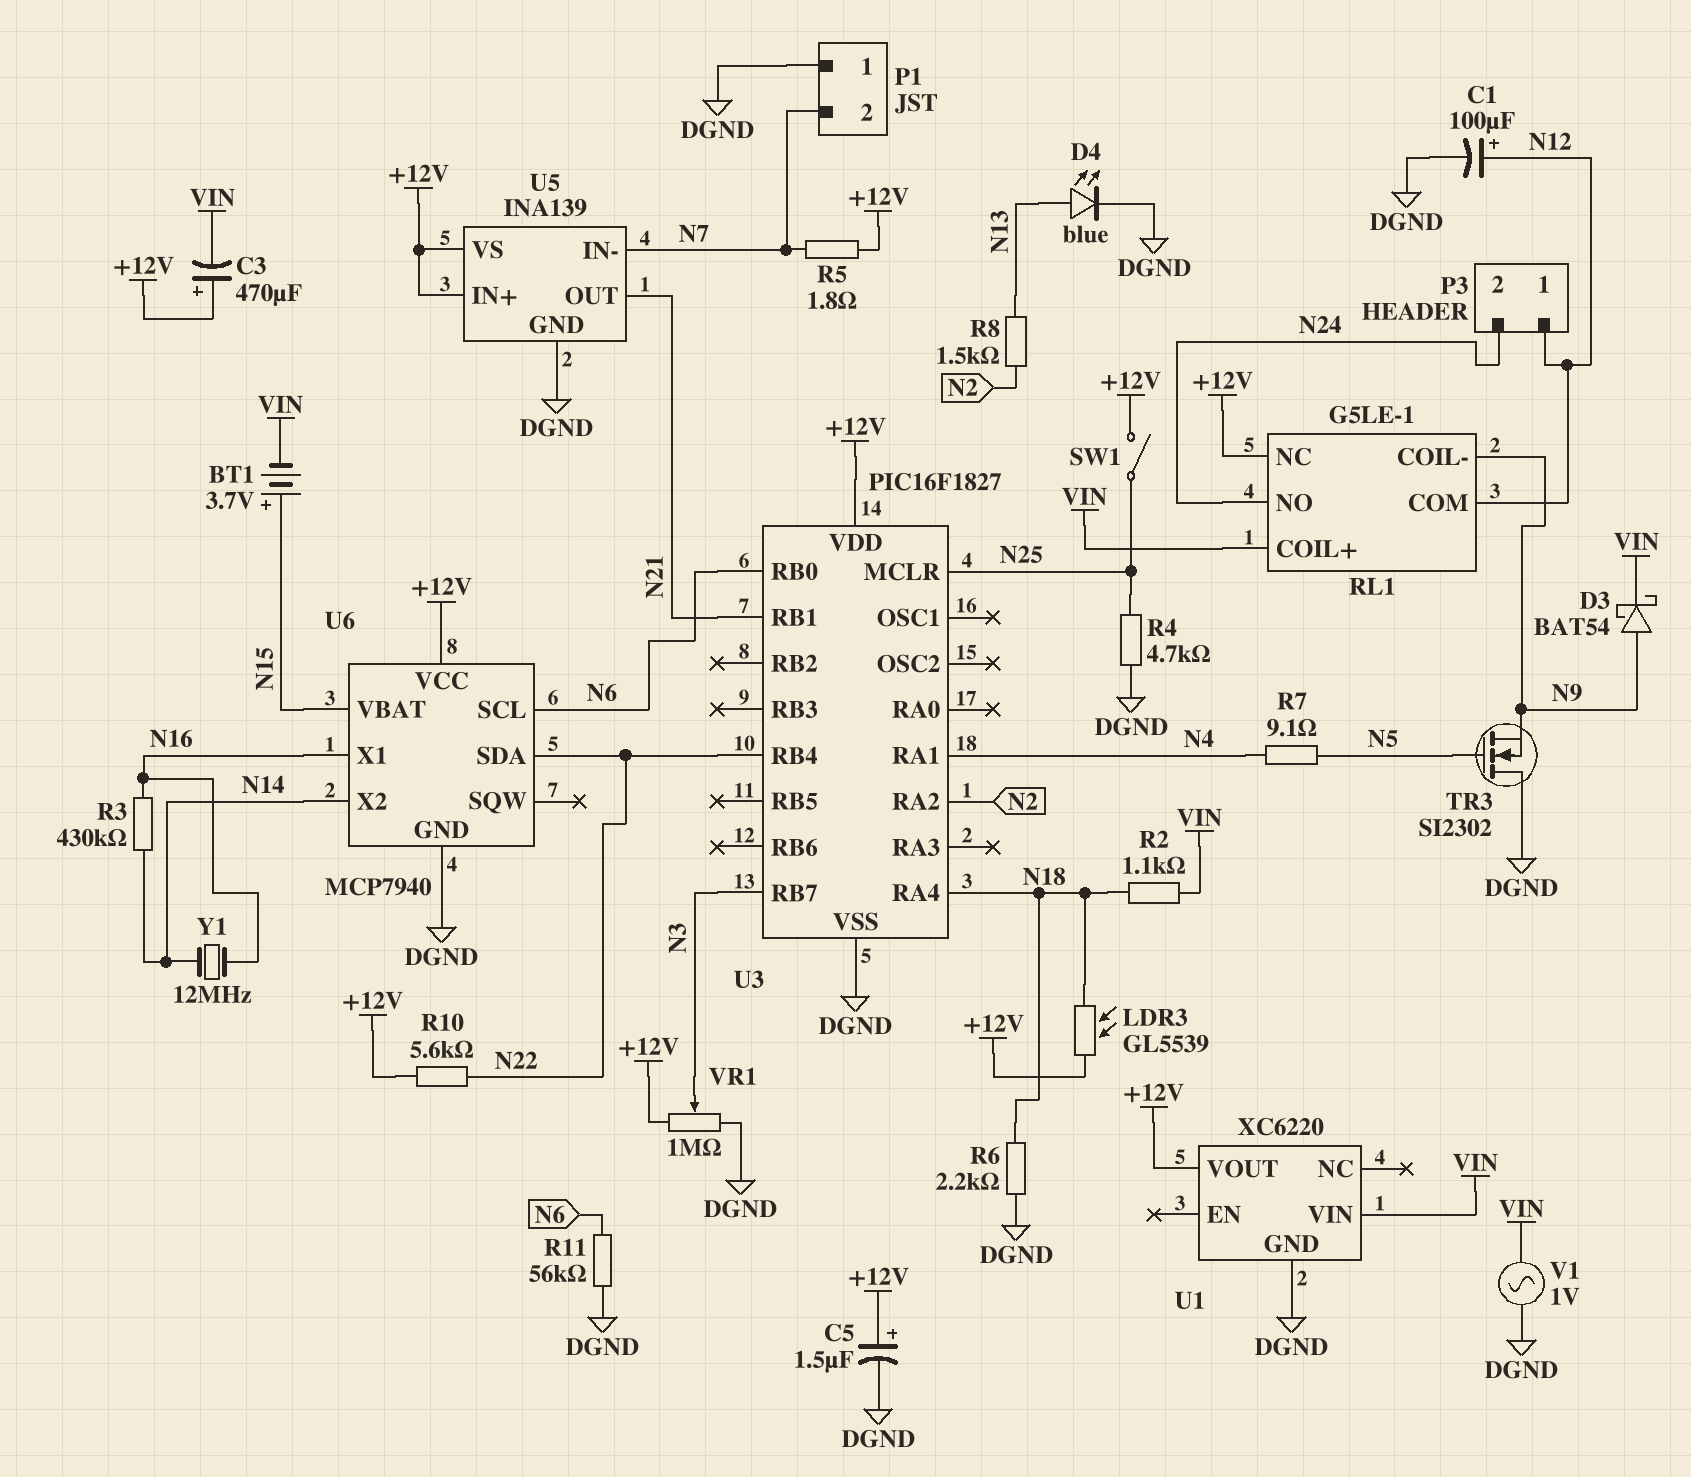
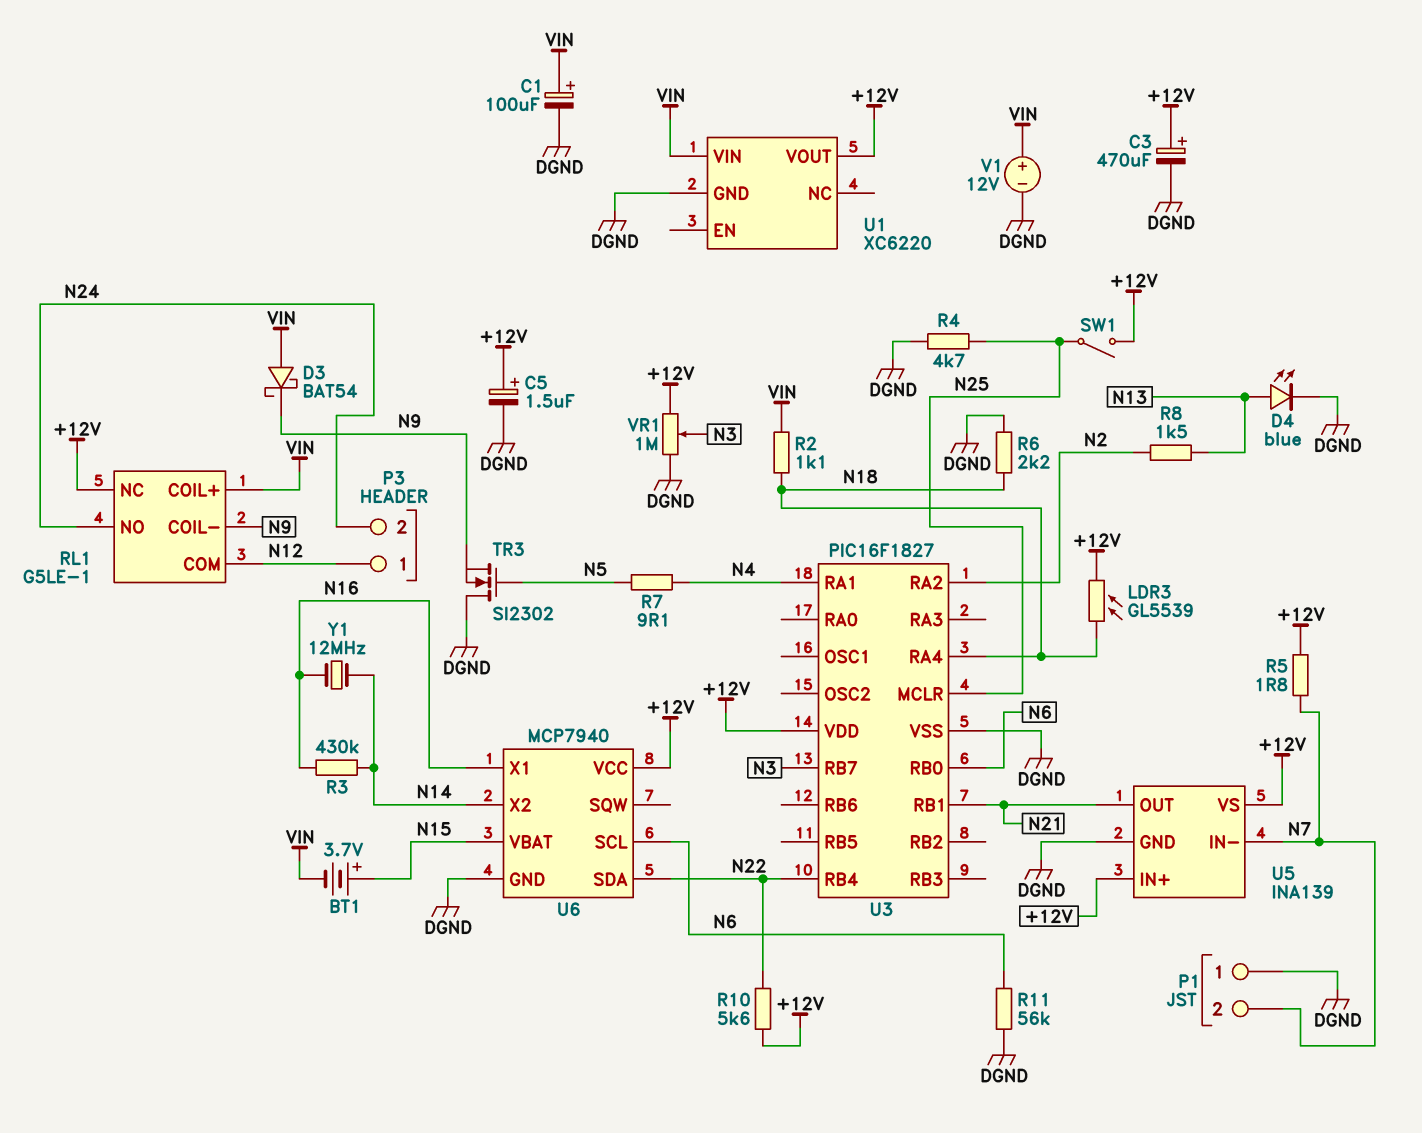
C1: 100uF (plus N12, minus DGND) -> 100uF (plus VIN, minus DGND)
C3: 470uF (plus +12V, minus VIN) -> 470uF (plus +12V, minus DGND)
D3: schottky BAT54 (A N9, K VIN) -> schottky BAT54 (A VIN, K N9)
V1: AC 1V (DGND, VIN) -> 12V (plus VIN, minus DGND)

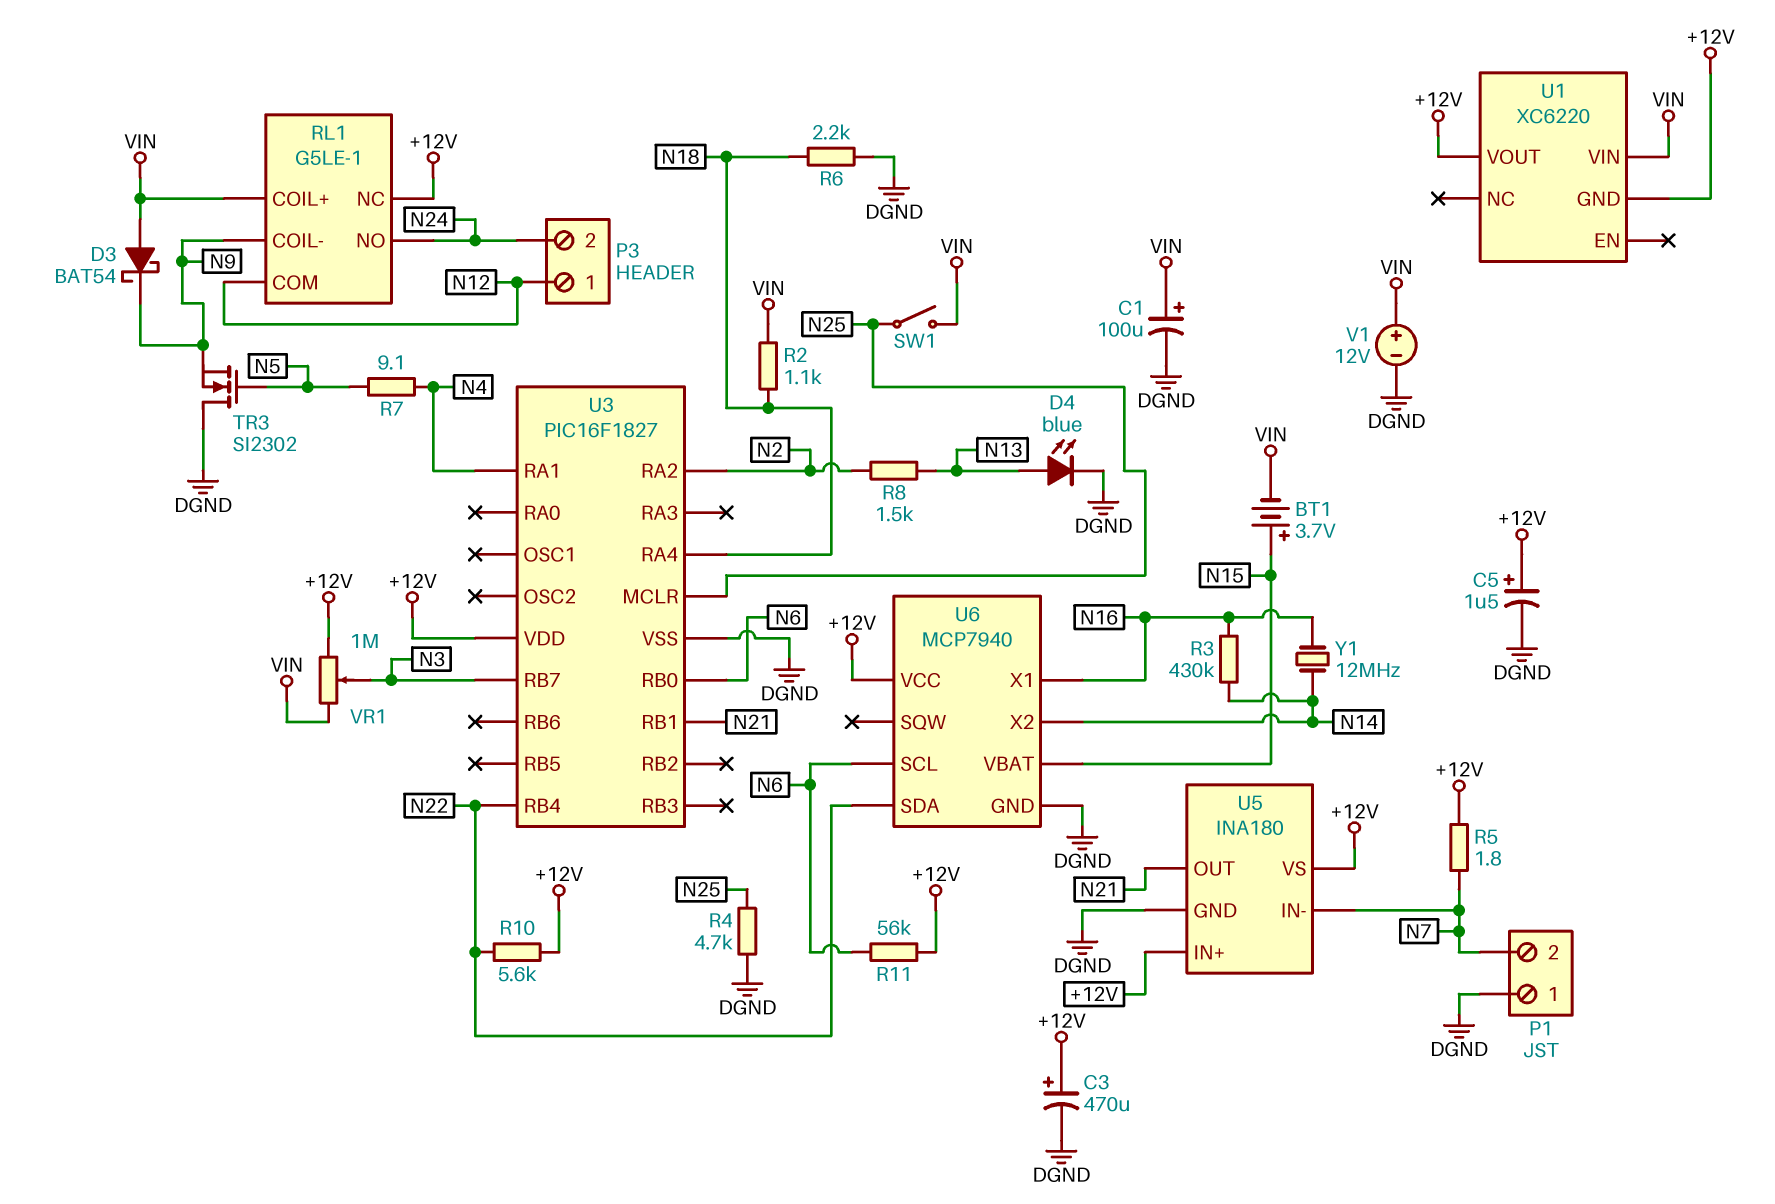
LDR3: GL5539 (+12V, N18) -> none
R11: 56k (DGND, N6) -> 56k (+12V, N6)
SW1: switch (+12V, N25) -> switch (N25, VIN)
U1 pin GND: DGND -> +12V
U5: INA139 -> INA180
VR1: 1M (+12V, DGND, wiper N3) -> 1M (+12V, VIN, wiper N3)

